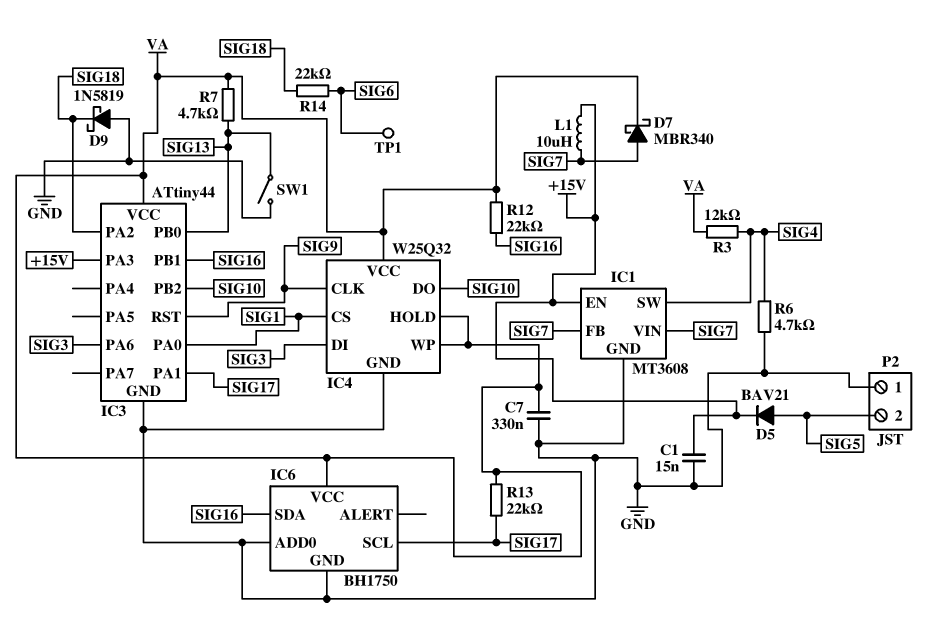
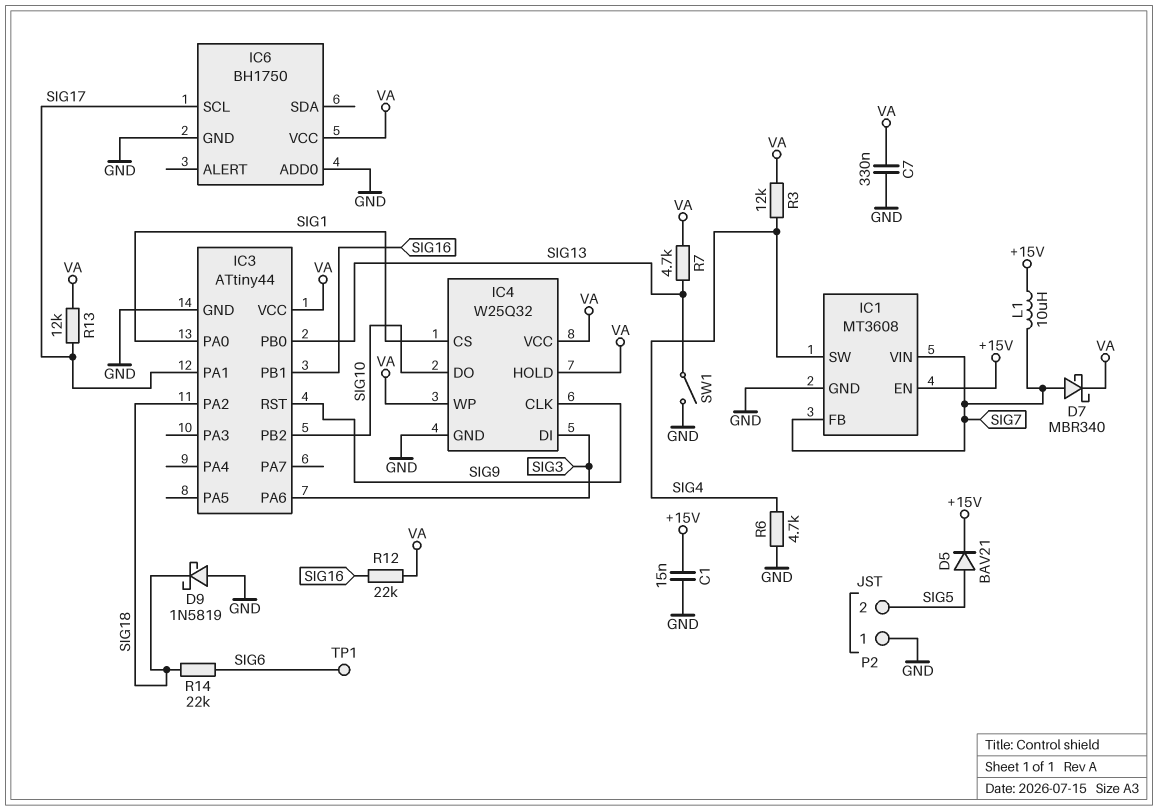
IC3 pin PA3: +15V -> none
IC6 pin SDA: SIG16 -> none
R13: 22k (SIG17, VA) -> 12k (SIG17, VA)

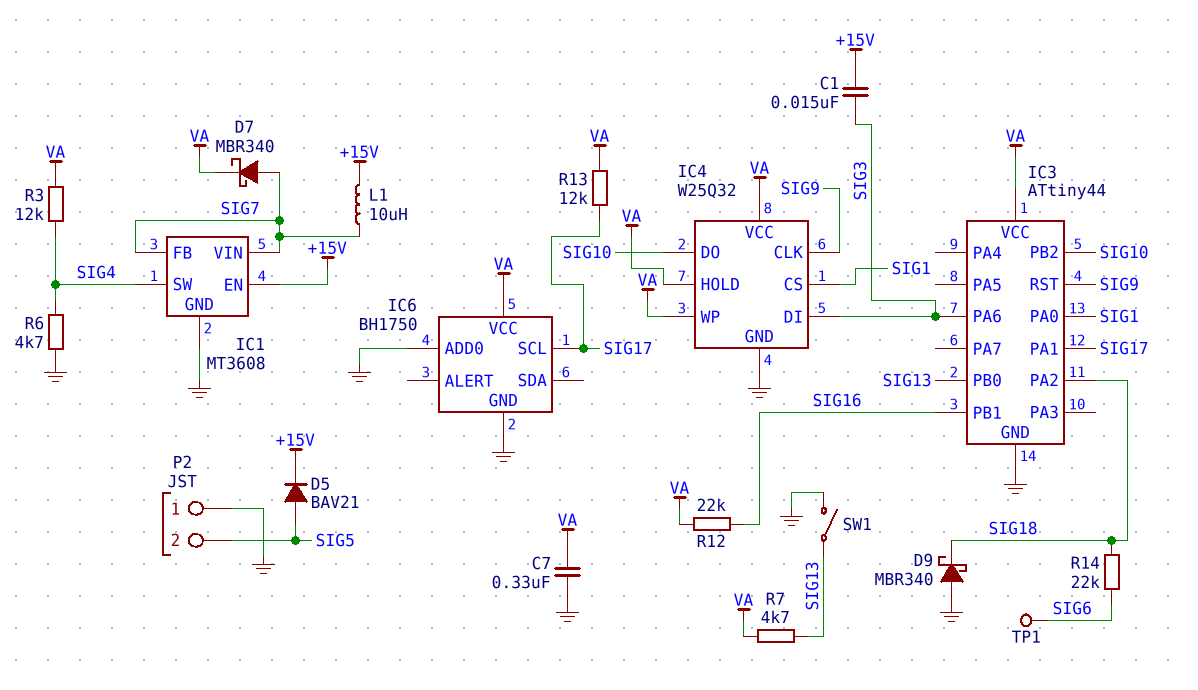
C1: 15nF (+15V, GND) -> 15nF (+15V, SIG3)
D9: schottky 1N5819 (A GND, K SIG18) -> schottky MBR340 (A GND, K SIG18)

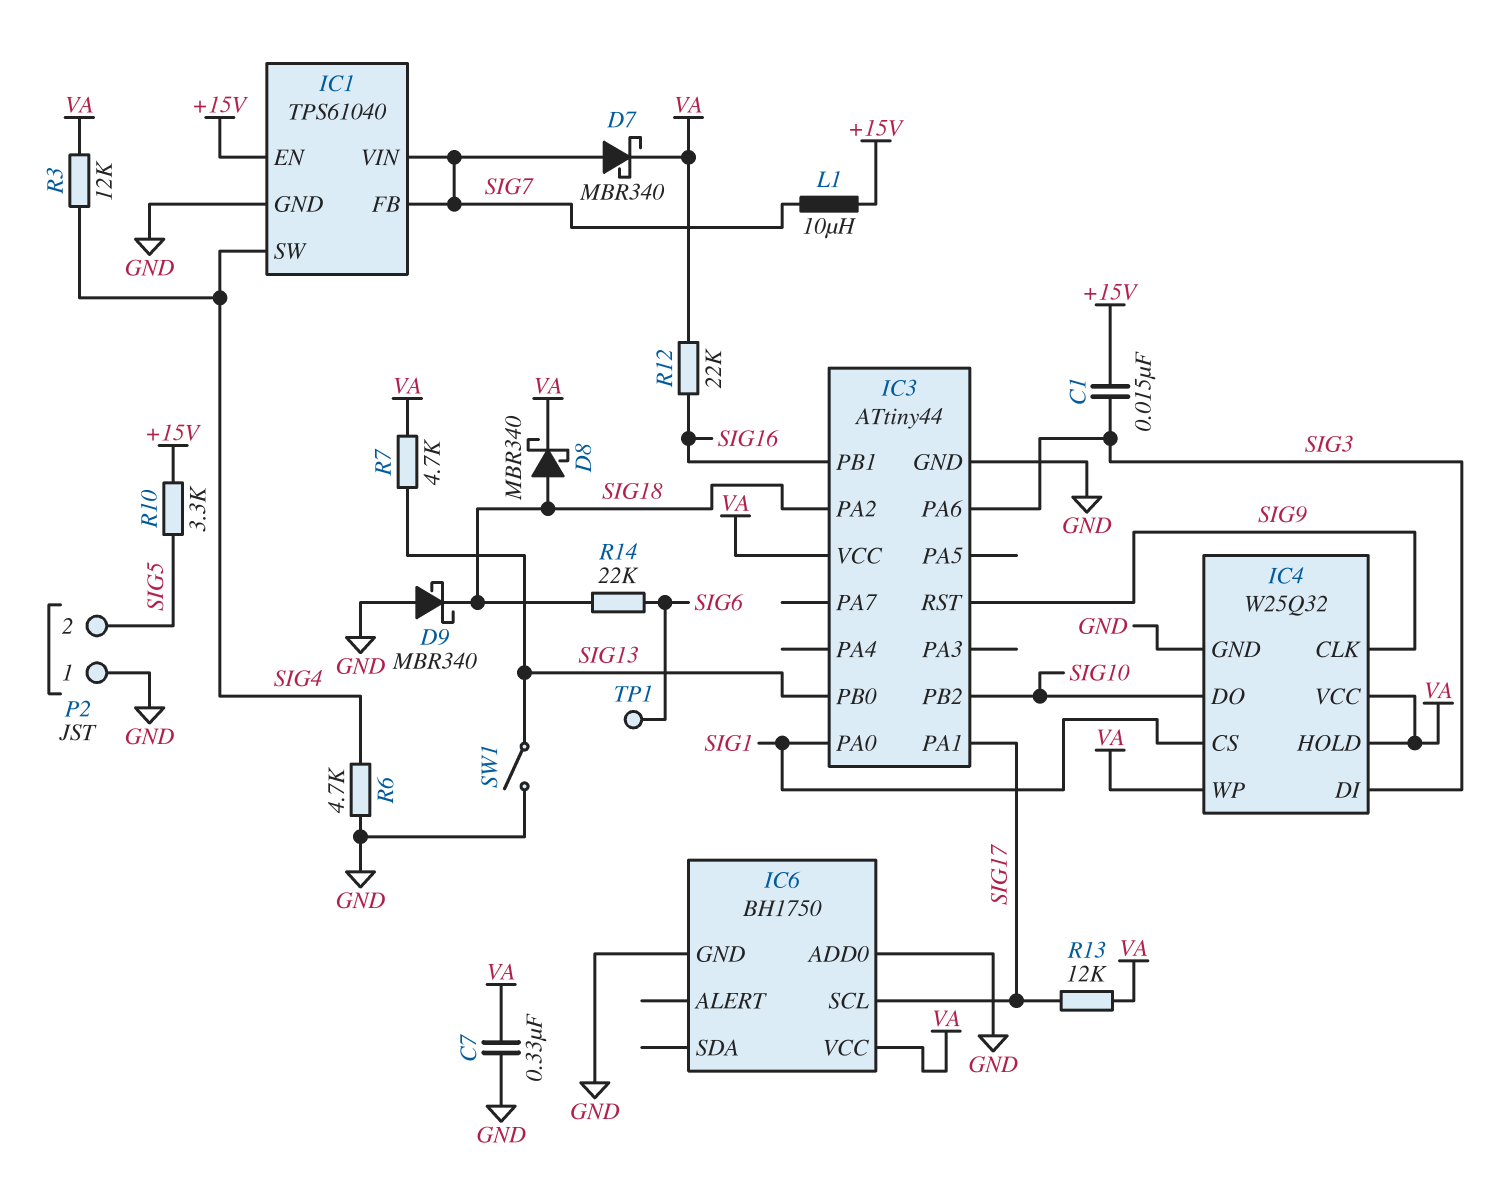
D5: diode BAV21 (A SIG5, K +15V) -> none
D8: none -> schottky MBR340 (A SIG18, K VA)
IC1: MT3608 -> TPS61040
R10: none -> 3.3k (+15V, SIG5)

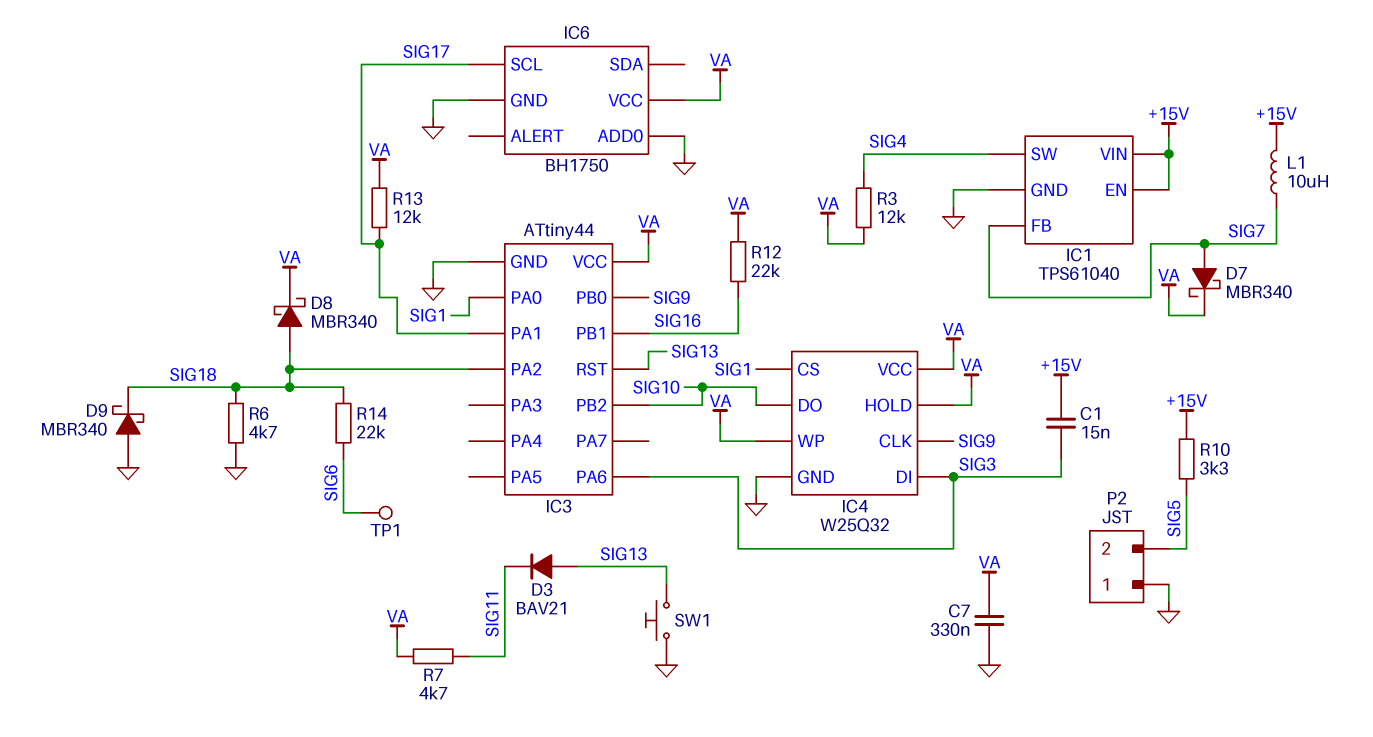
D3: none -> diode BAV21 (A SIG13, K SIG11)
IC1 pin VIN: SIG7 -> +15V
IC3 pin PB0: SIG13 -> SIG9
IC3 pin RST: SIG9 -> SIG13
R6: 4.7k (GND, SIG4) -> 4.7k (GND, SIG18)
R7: 4.7k (SIG13, VA) -> 4.7k (SIG11, VA)
SW1: switch (GND, SIG13) -> button (GND, SIG13)

